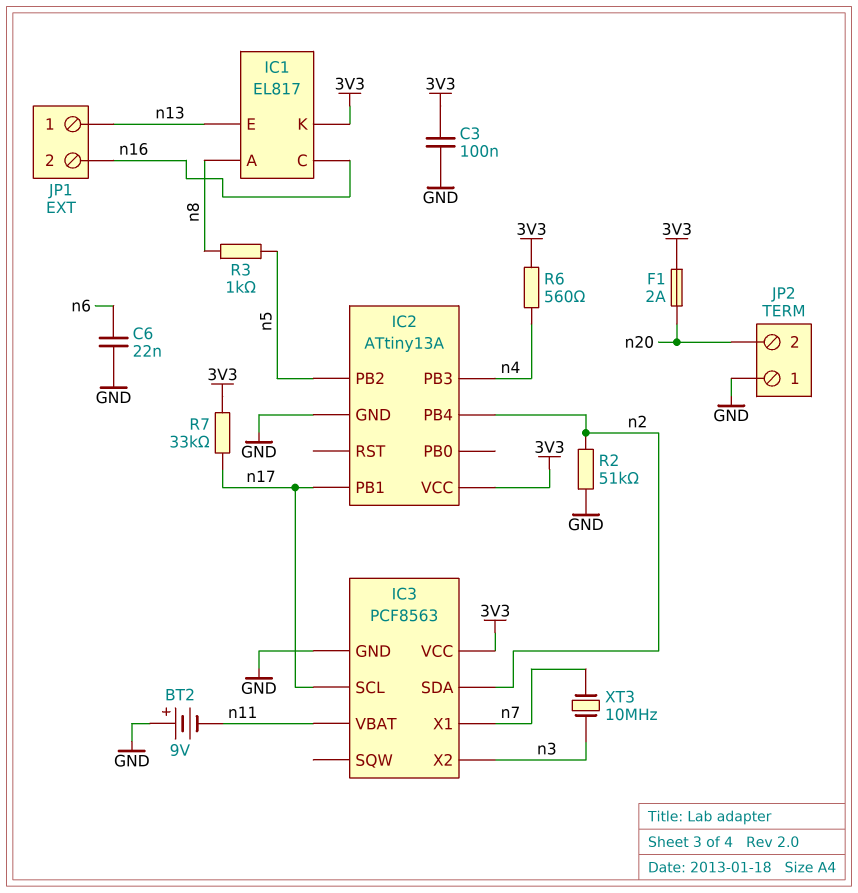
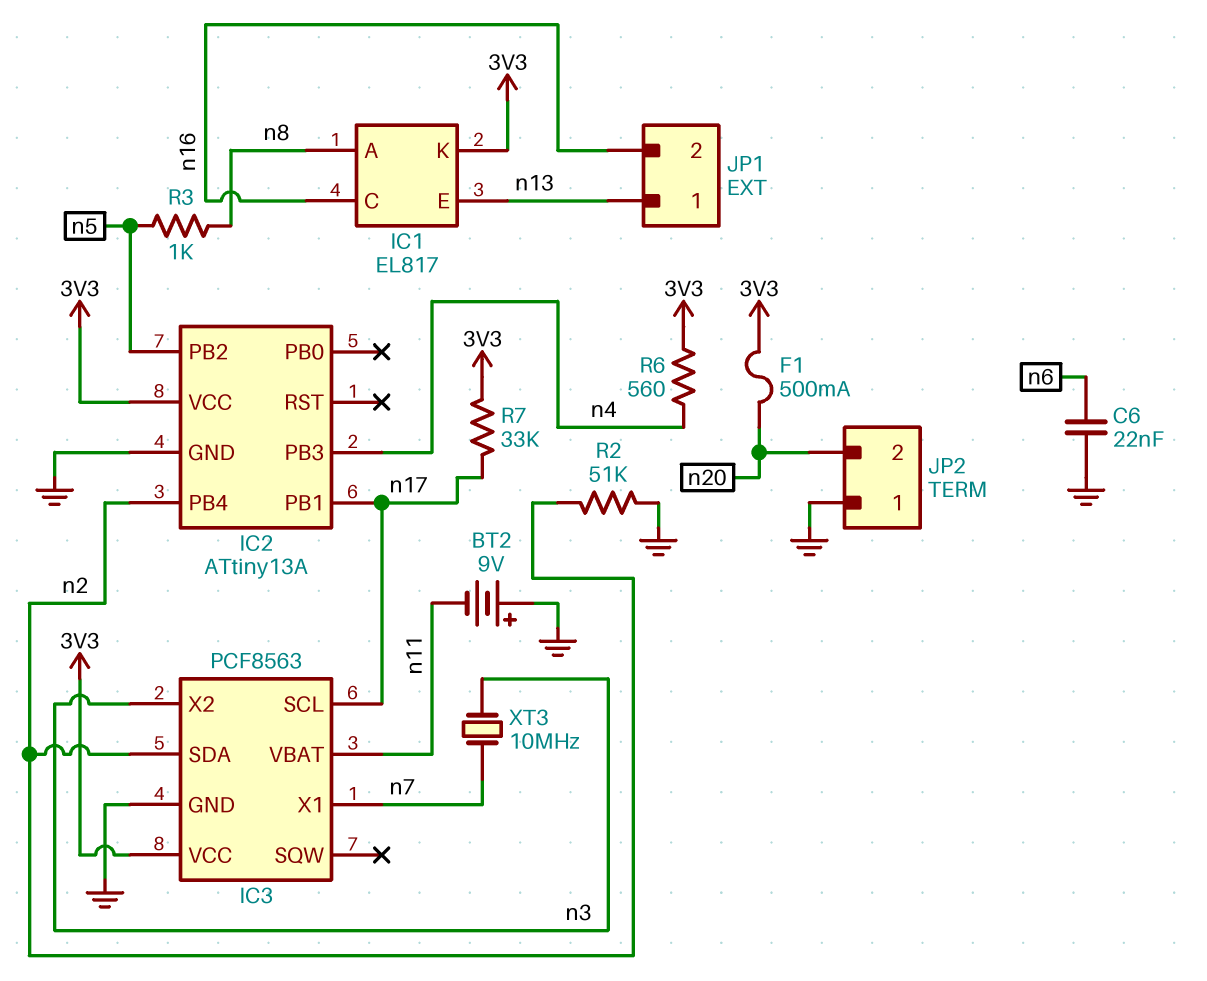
C3: 100nF (3V3, GND) -> none
F1: 2A (3V3, n20) -> 500mA (3V3, n20)

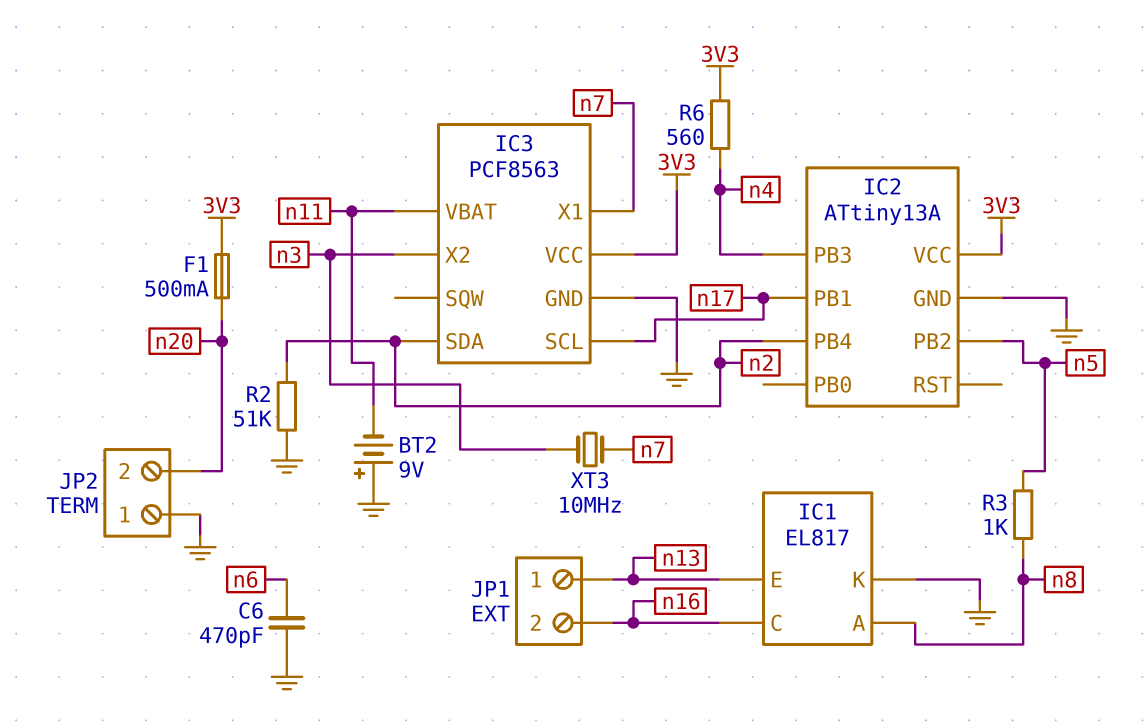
C6: 22nF (GND, n6) -> 470pF (GND, n6)
IC1 pin K: 3V3 -> GND
R7: 33k (3V3, n17) -> none

